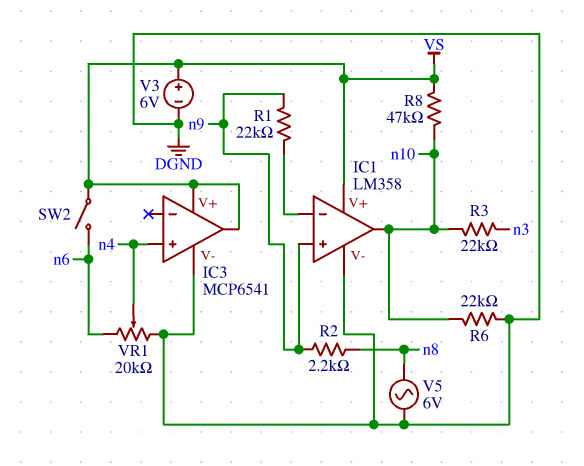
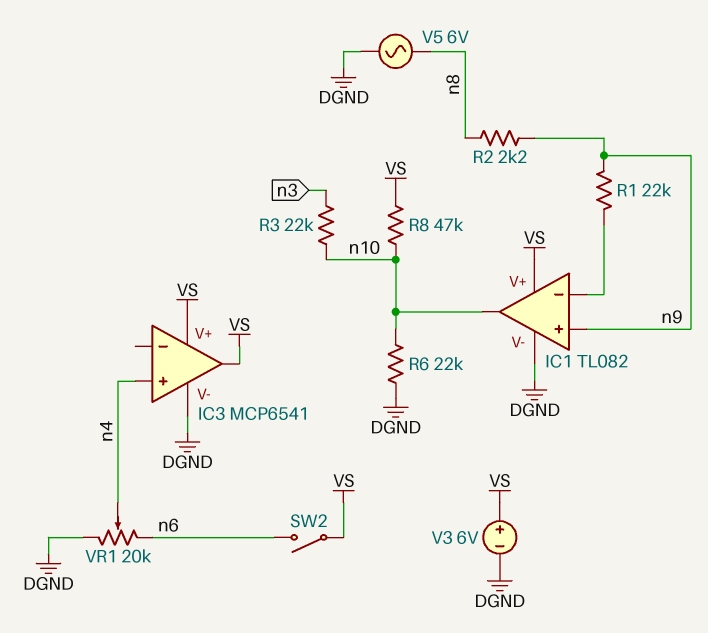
IC1: LM358 -> TL082

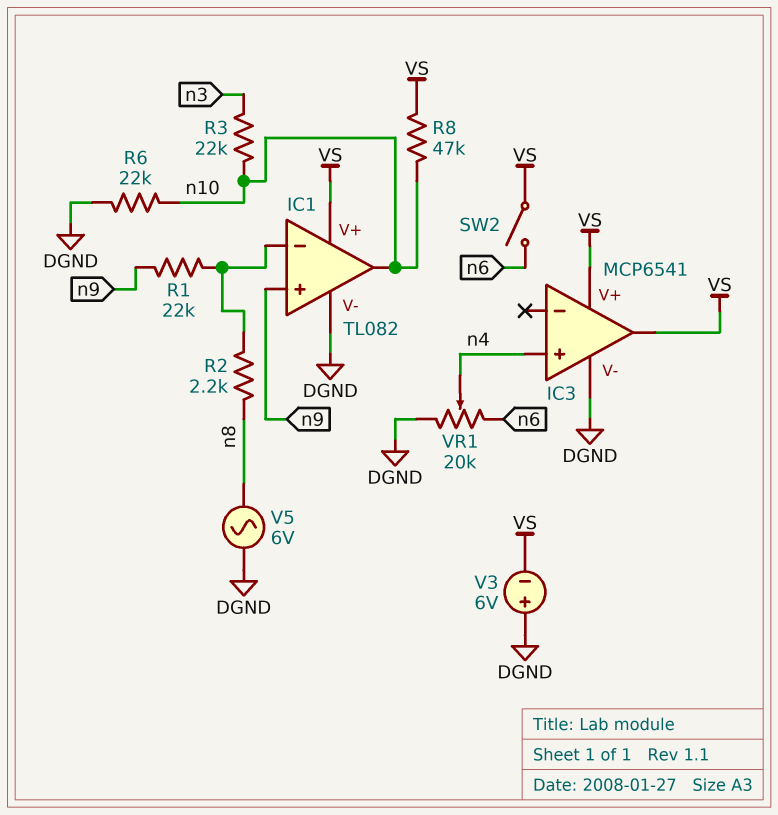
R2: 2.2k (n8, n9) -> 2.2k (IC1/in-, n8)
V3: 6V (plus VS, minus DGND) -> 6V (plus DGND, minus VS)

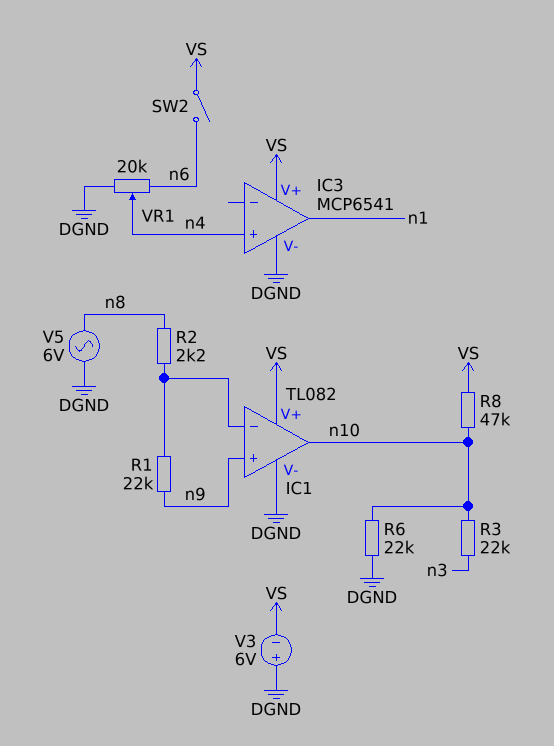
IC3 pin out: VS -> n1

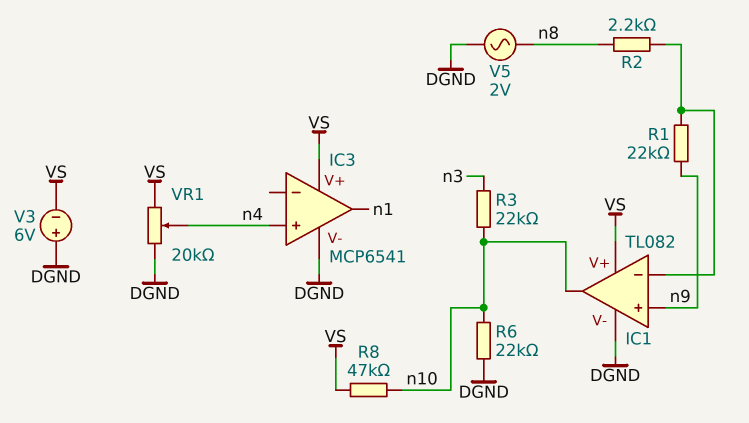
SW2: switch (VS, n6) -> none
V5: AC 6V (DGND, n8) -> AC 2V (DGND, n8)
VR1: 20k (DGND, n6, wiper n4) -> 20k (DGND, VS, wiper n4)

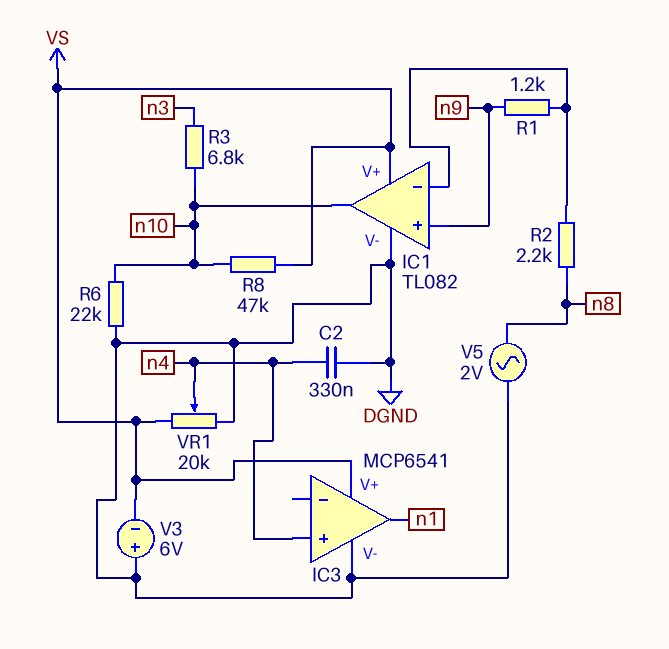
C2: none -> 330nF (DGND, n4)
R1: 22k (IC1/in-, n9) -> 1.2k (IC1/in-, n9)
R3: 22k (n3, n10) -> 6.8k (n3, n10)

